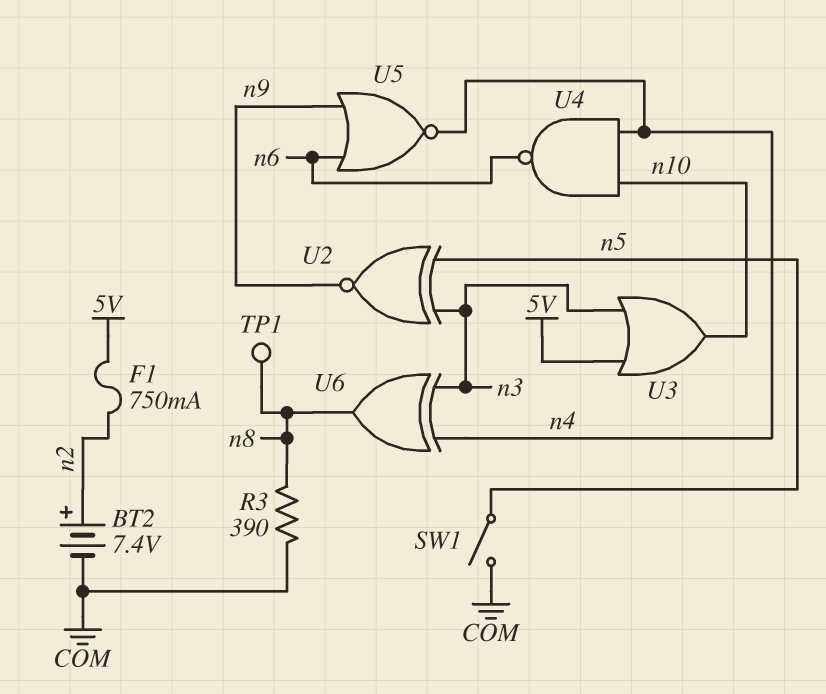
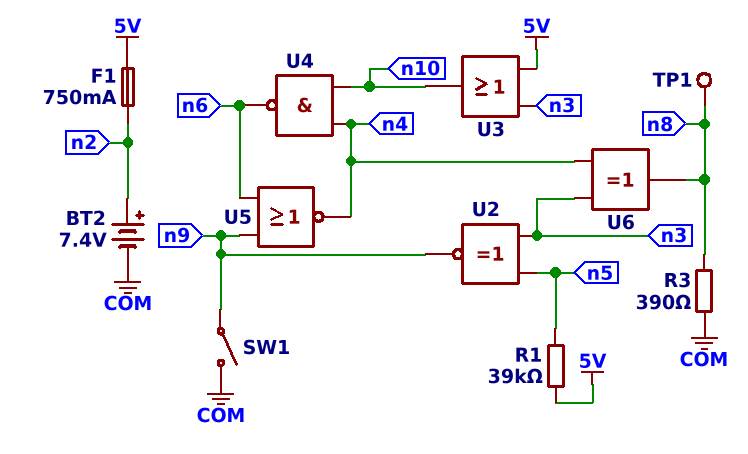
R1: none -> 39k (5V, n5)
SW1: switch (COM, n5) -> switch (COM, n9)

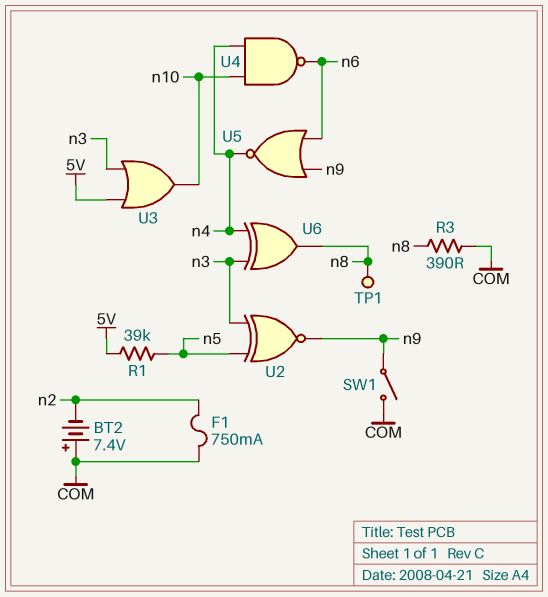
BT2: 7.4V (plus n2, minus COM) -> 7.4V (plus COM, minus n2)
F1: 750mA (5V, n2) -> 750mA (COM, n2)

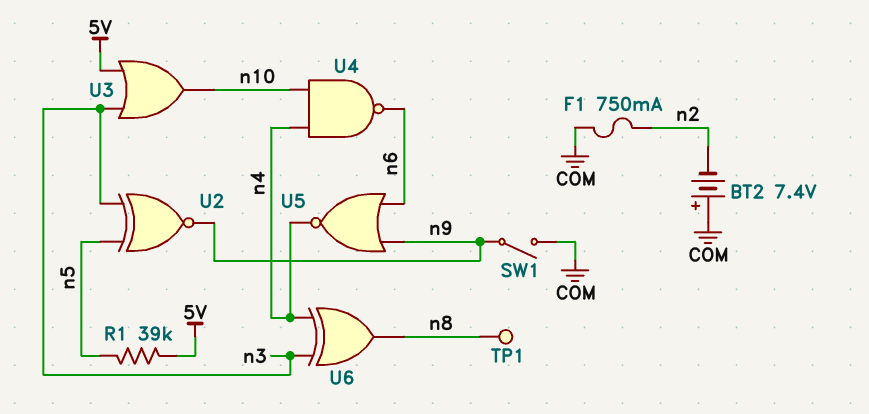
R3: 390 (COM, n8) -> none

